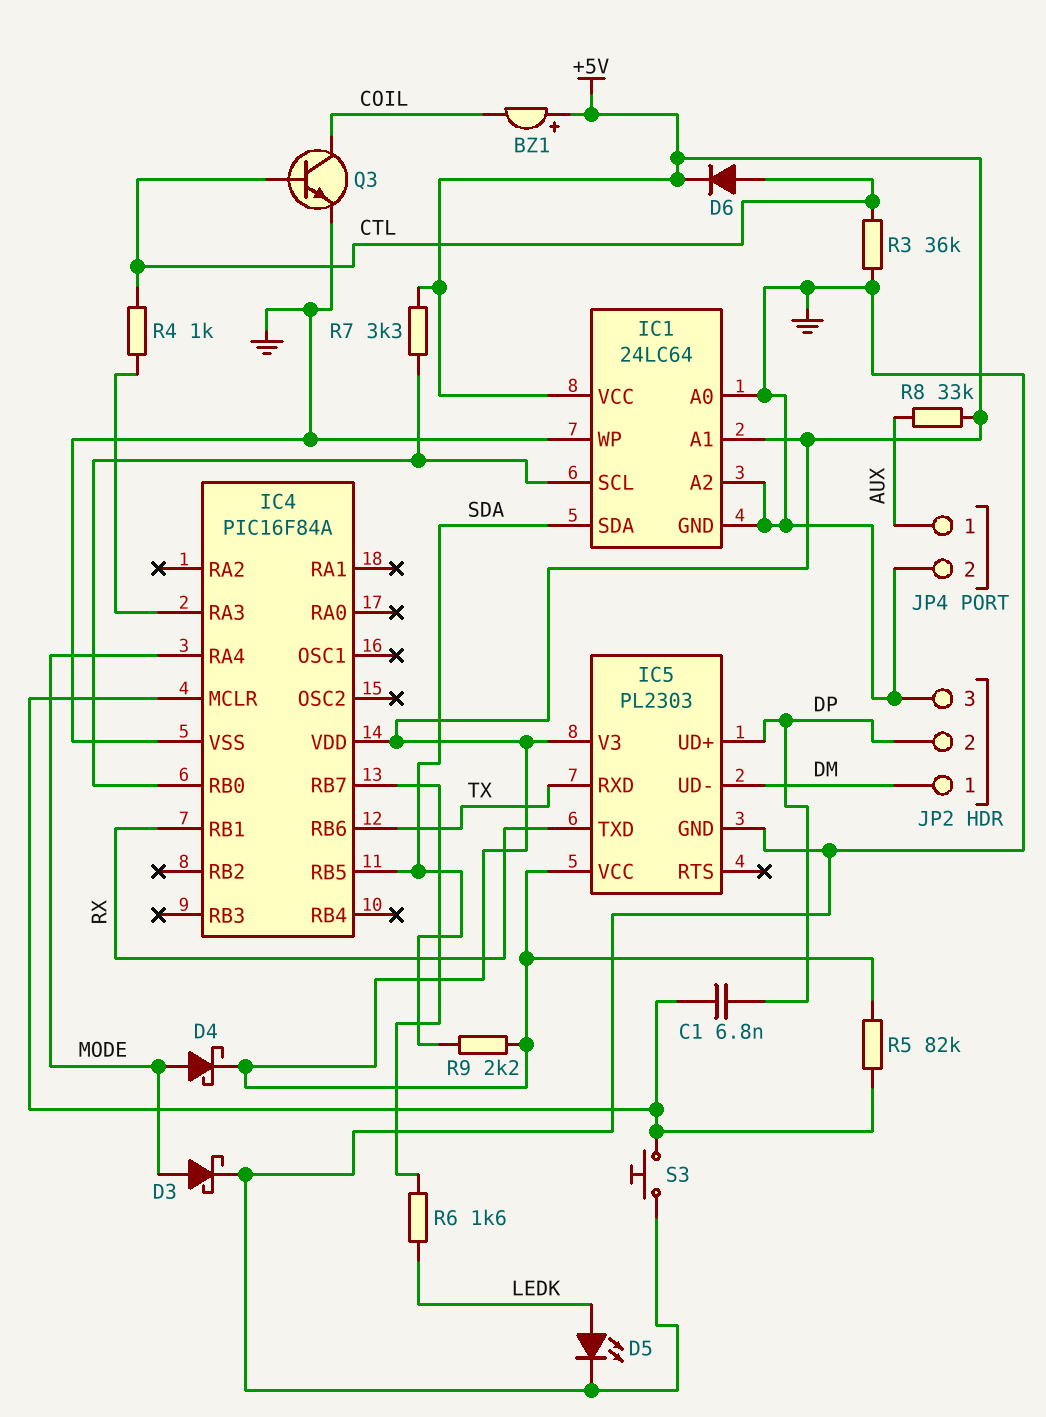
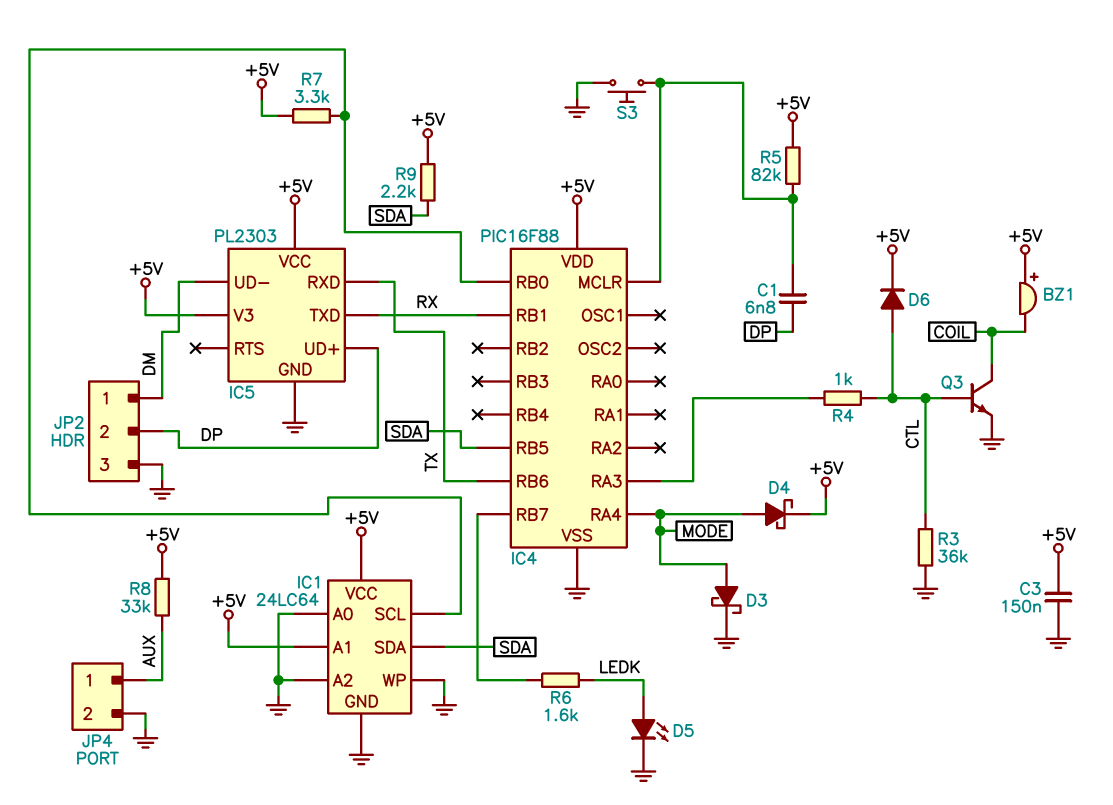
C3: none -> 150nF (+5V, GND)
IC4: PIC16F84A -> PIC16F88

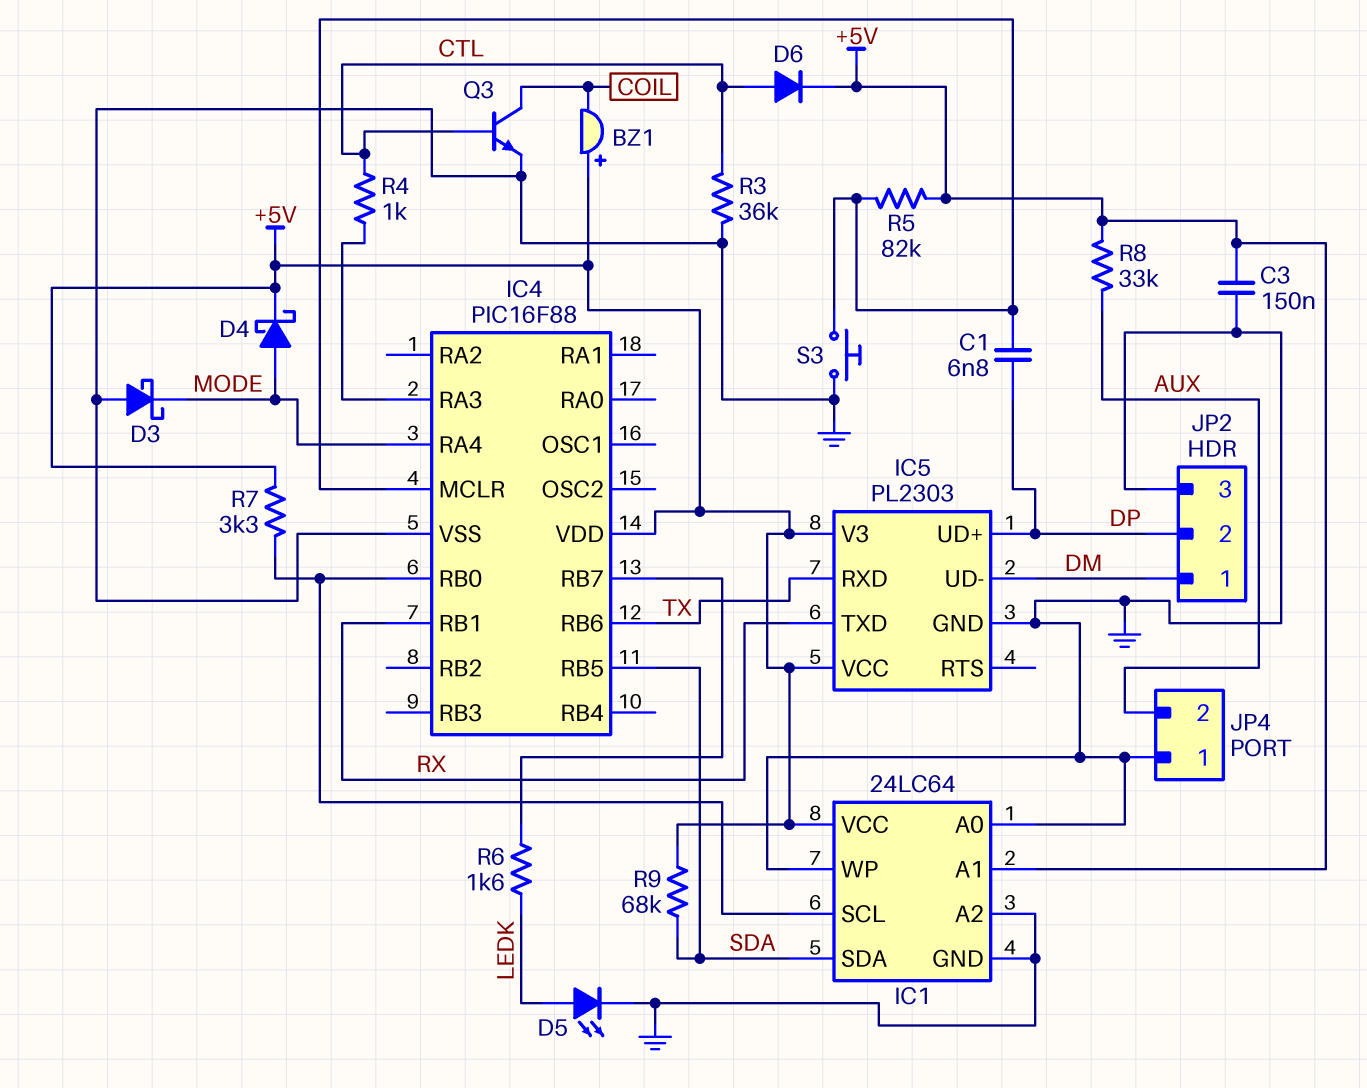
D3: schottky (A MODE, K GND) -> schottky (A GND, K MODE)
JP4 pin 1: AUX -> GND
JP4 pin 2: GND -> AUX
R9: 2.2k (+5V, SDA) -> 68k (+5V, SDA)

